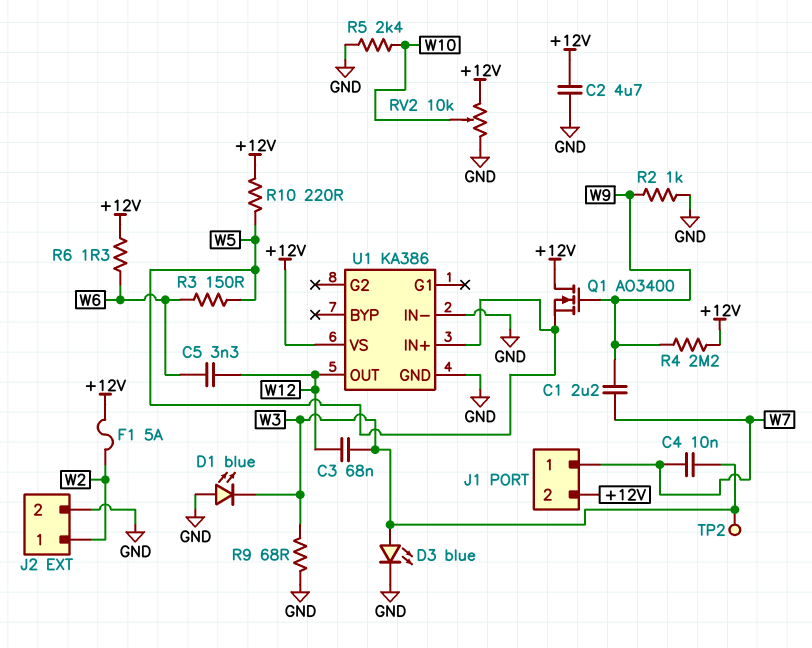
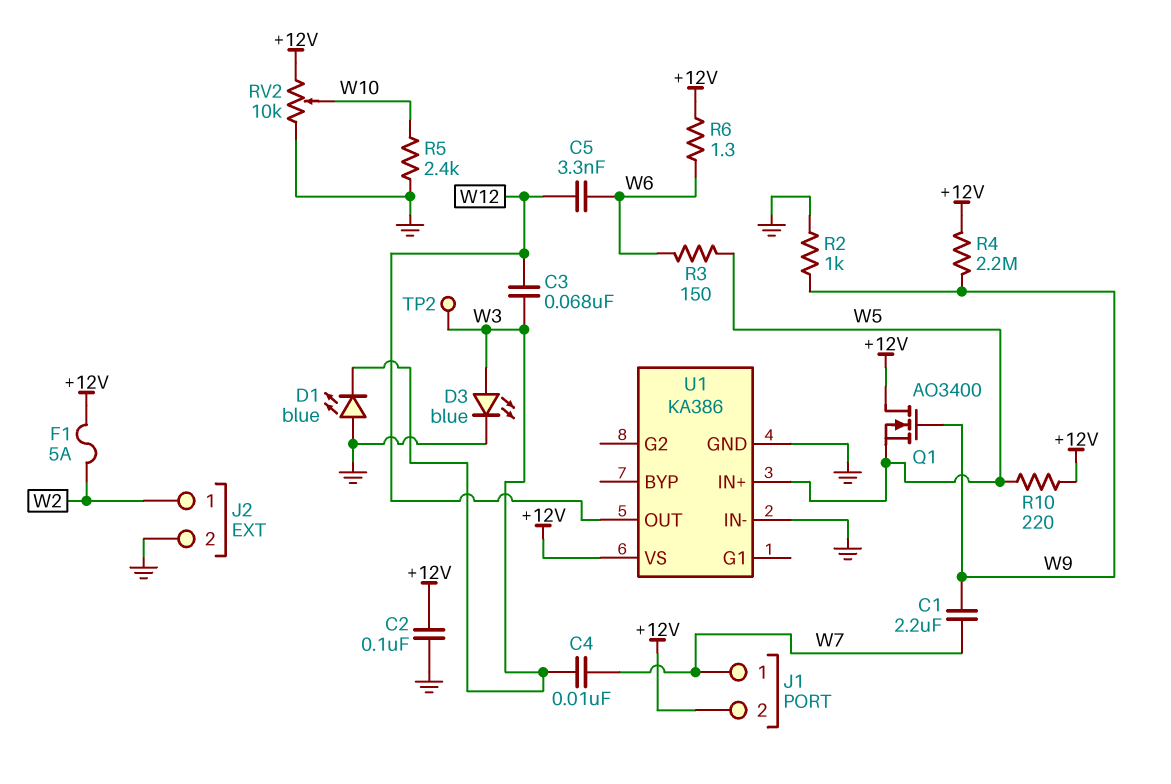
C2: 4.7uF (+12V, GND) -> 100nF (+12V, GND)
R9: 68 (GND, W3) -> none

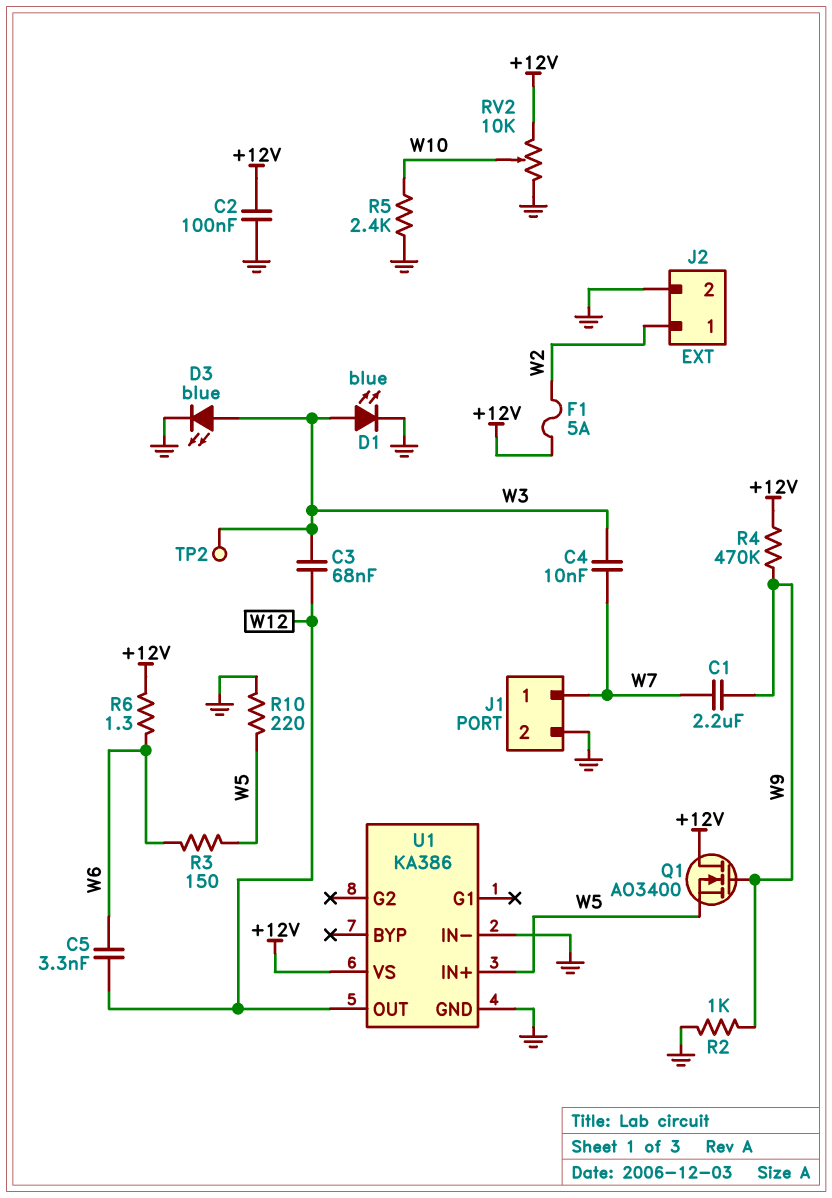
D1: LED blue (A GND, K W3) -> LED blue (A W3, K GND)
J1 pin 2: +12V -> GND
R4: 2.2M (+12V, W9) -> 470k (+12V, W9)
R10: 220 (+12V, W5) -> 220 (GND, W5)

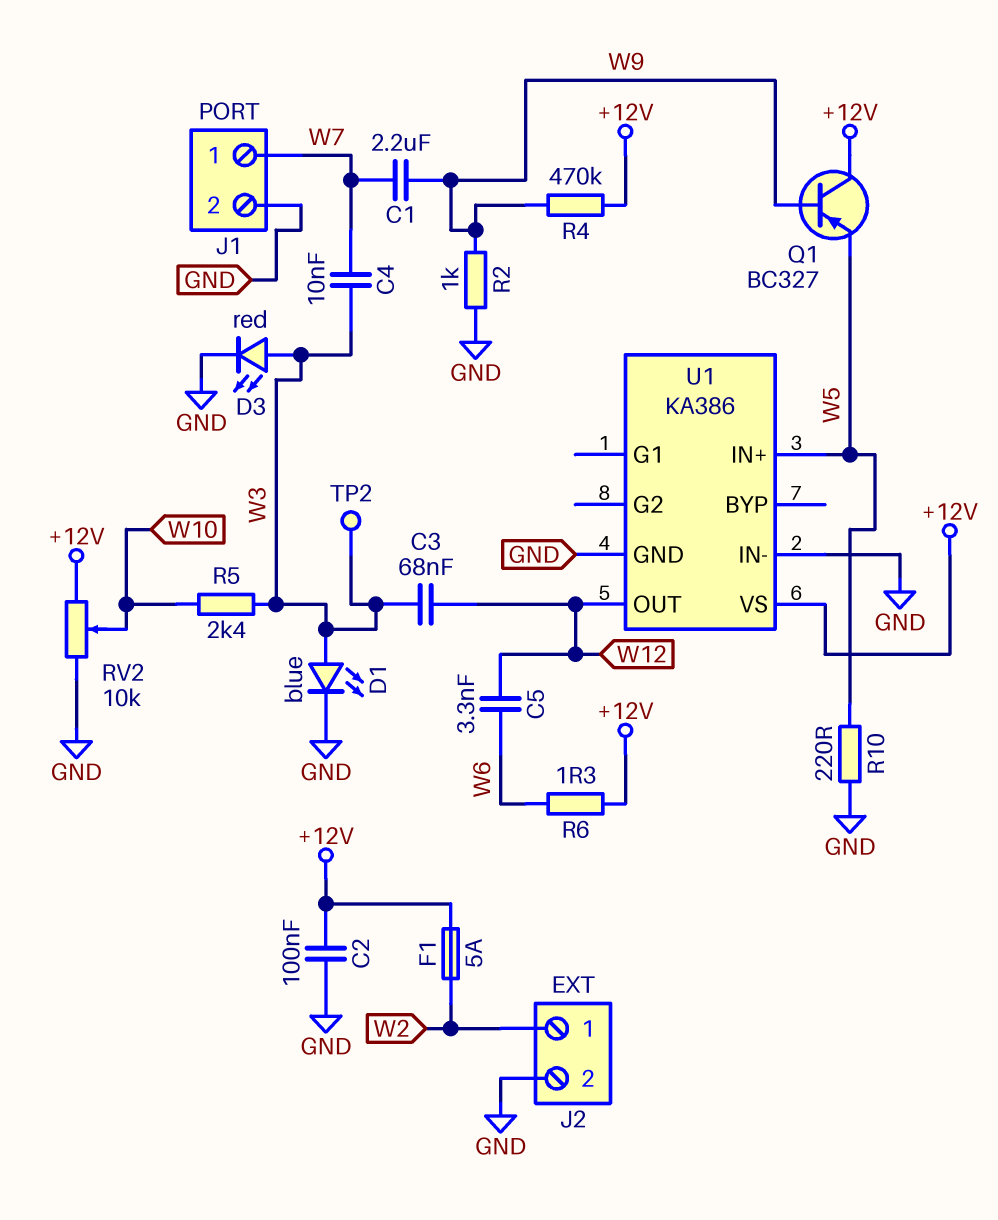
D3: LED blue (A W3, K GND) -> LED red (A W3, K GND)
Q1: NMOS AO3400 (G W9, D +12V, S W5) -> PNP BC327 (B W9, C +12V, E W5)
R3: 150 (W5, W6) -> none
R5: 2.4k (GND, W10) -> 2.4k (W3, W10)

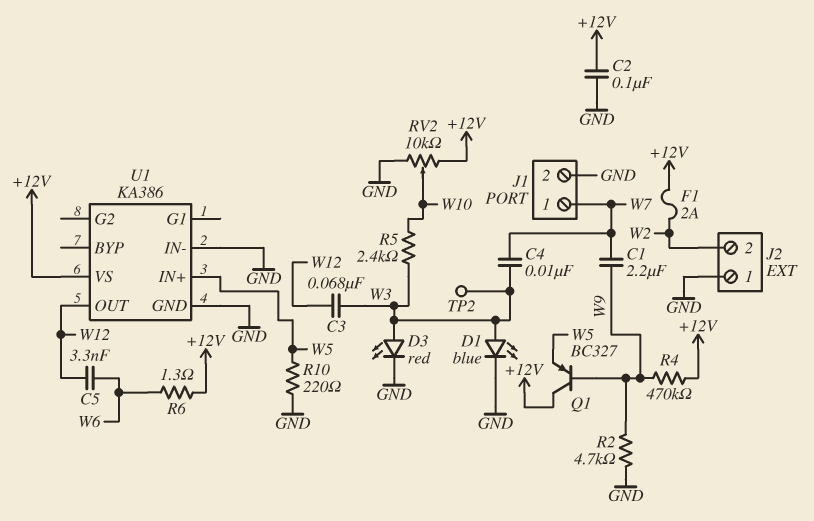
F1: 5A (+12V, W2) -> 2A (+12V, W2)
J2 pin 1: W2 -> GND
J2 pin 2: GND -> W2
R2: 1k (GND, W9) -> 4.7k (GND, W9)

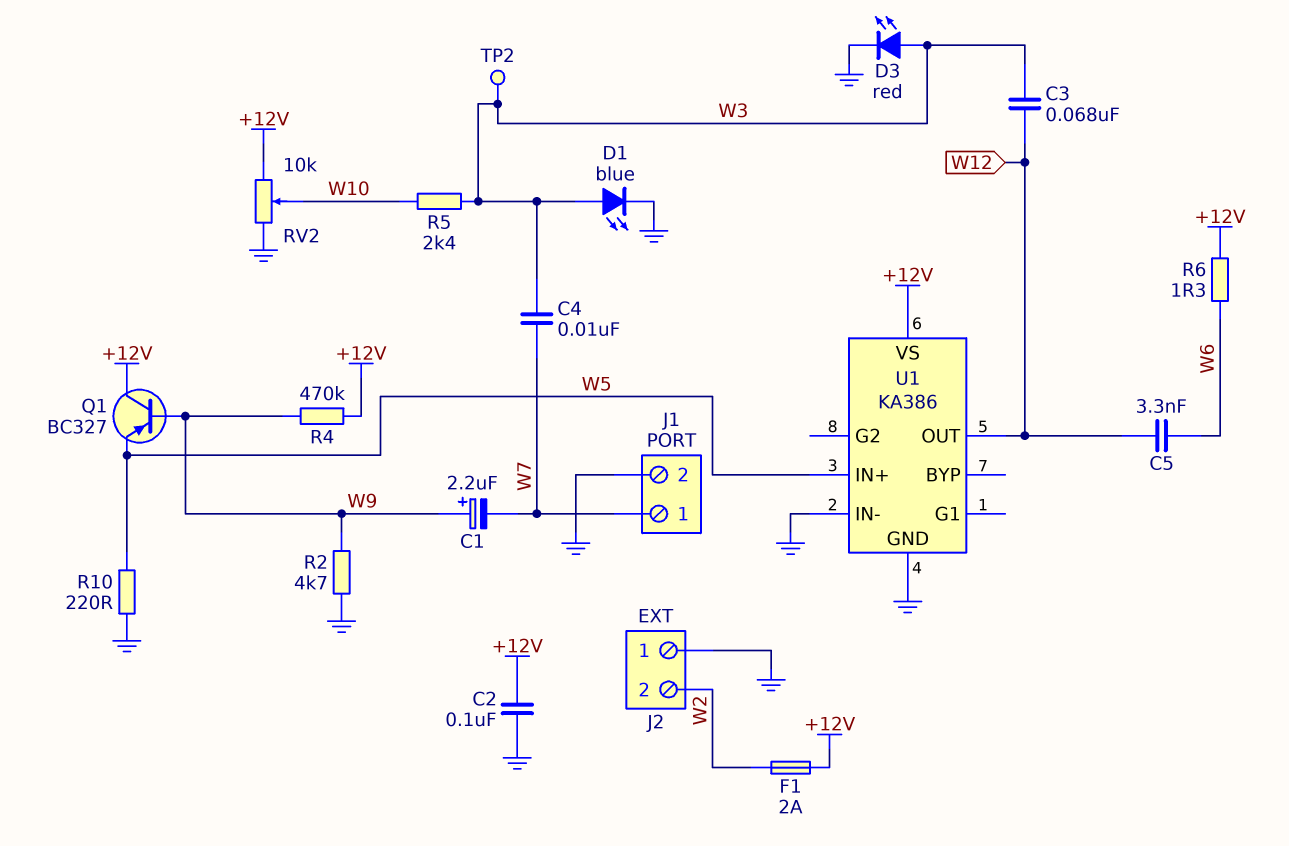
C1: 2.2uF (W7, W9) -> 2.2uF (plus W9, minus W7)

